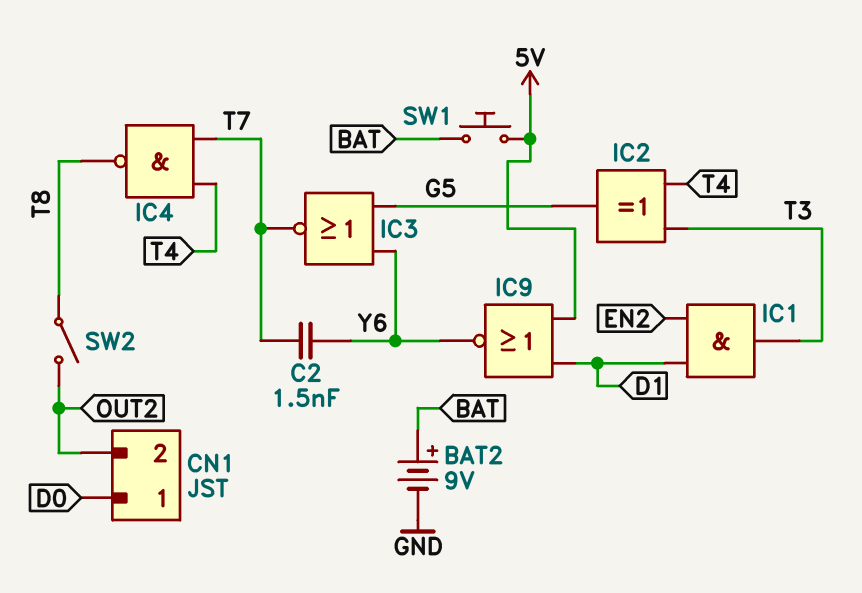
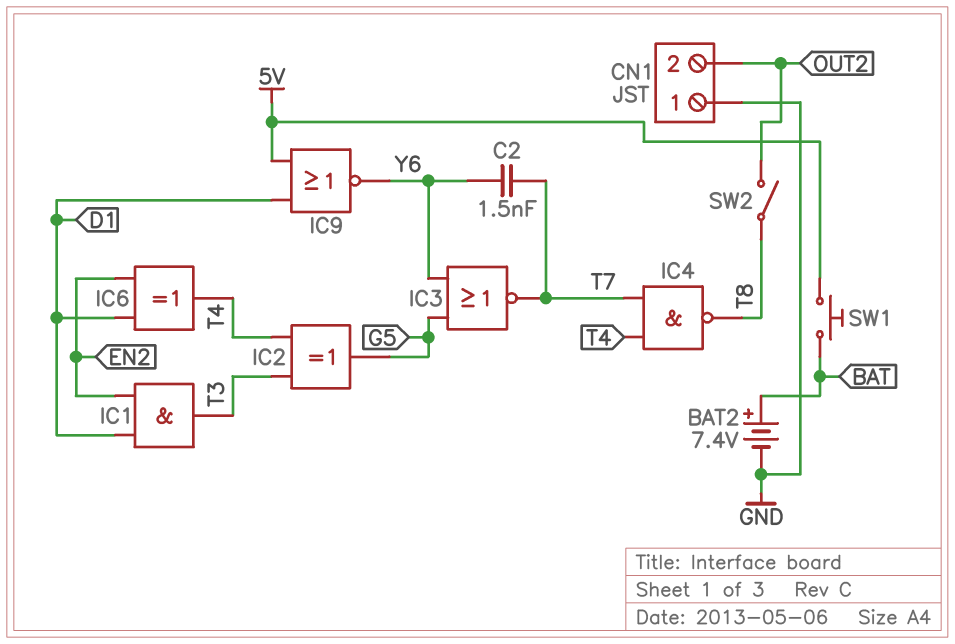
BAT2: 9V (plus BAT, minus GND) -> 7.4V (plus BAT, minus GND)
CN1 pin 1: D0 -> GND
IC6: none -> XOR (in D1, in EN2, out T4)

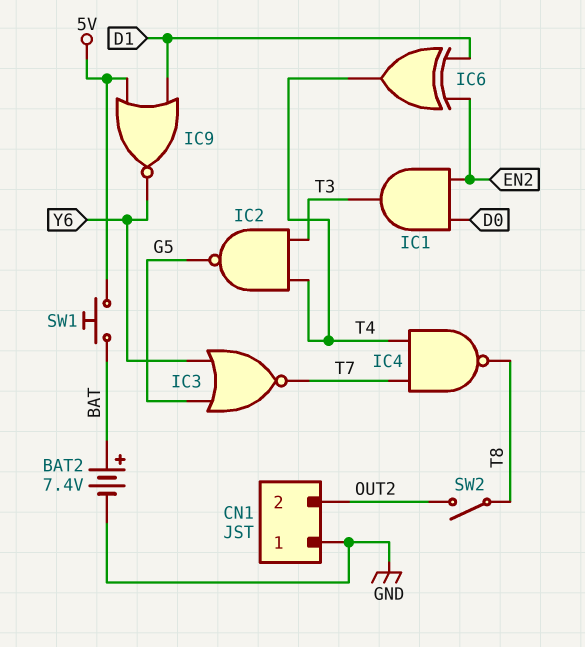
C2: 1.5nF (T7, Y6) -> none
IC1: AND (in D1, in EN2, out T3) -> AND (in D0, in EN2, out T3)
IC2: XOR (in T3, in T4, out G5) -> NAND (in T3, in T4, out G5)

